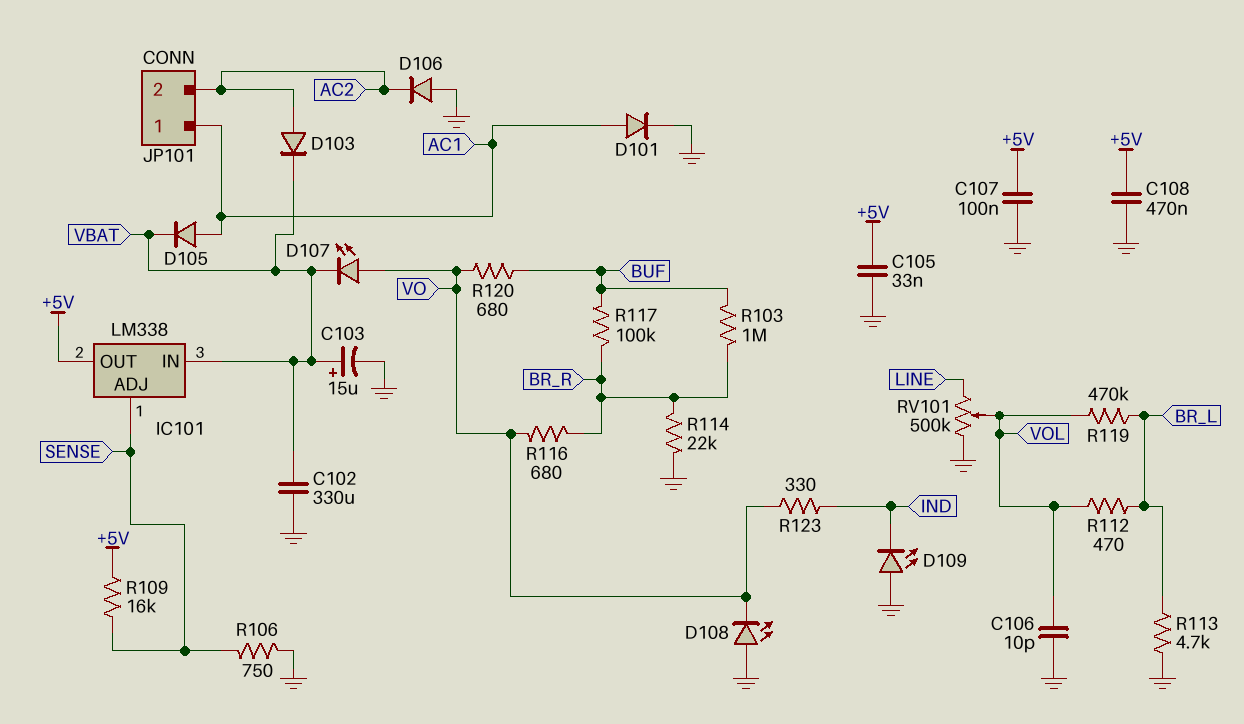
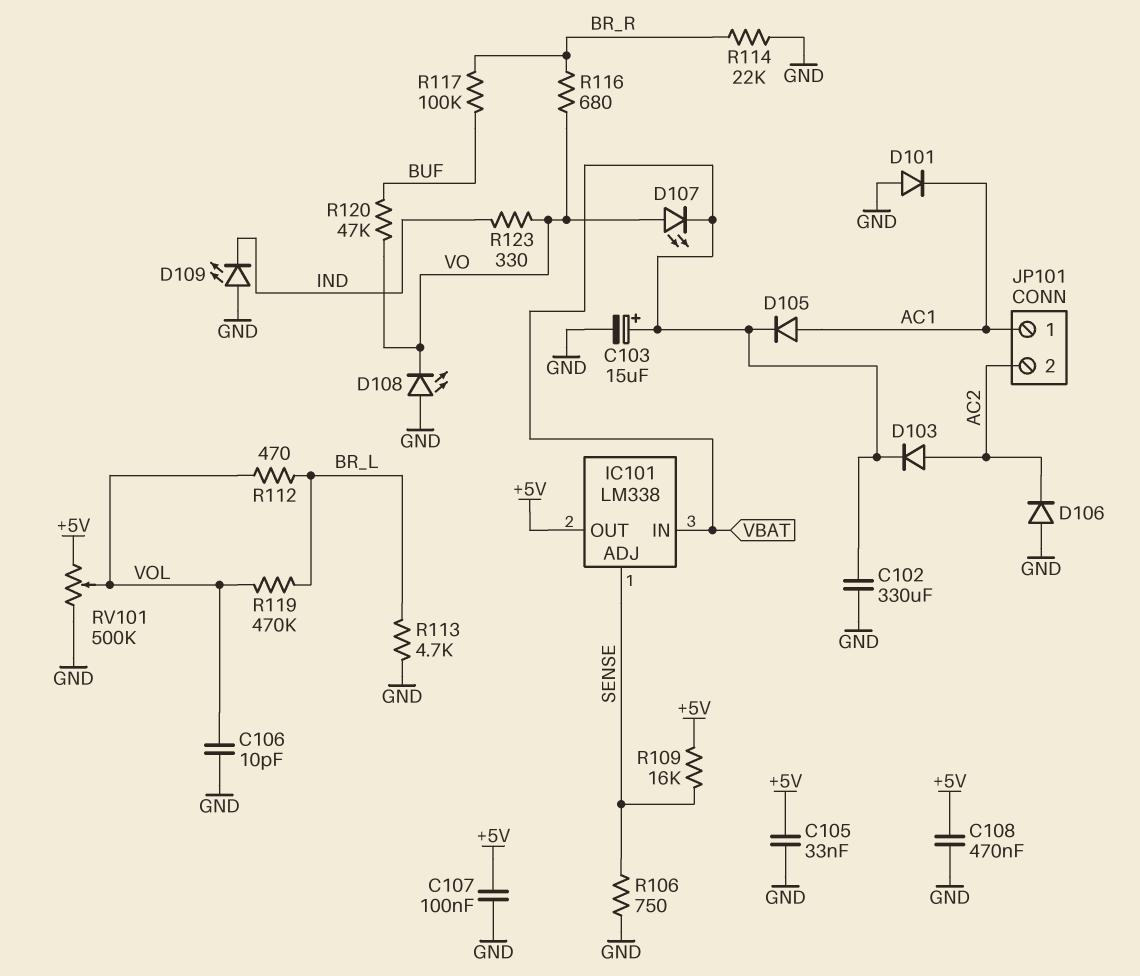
D101: diode (A AC1, K GND) -> diode (A GND, K AC1)
R103: 1M (BR_R, BUF) -> none
R120: 680 (BUF, VO) -> 47k (BUF, VO)
RV101: 500k (GND, LINE, wiper VOL) -> 500k (+5V, GND, wiper VOL)

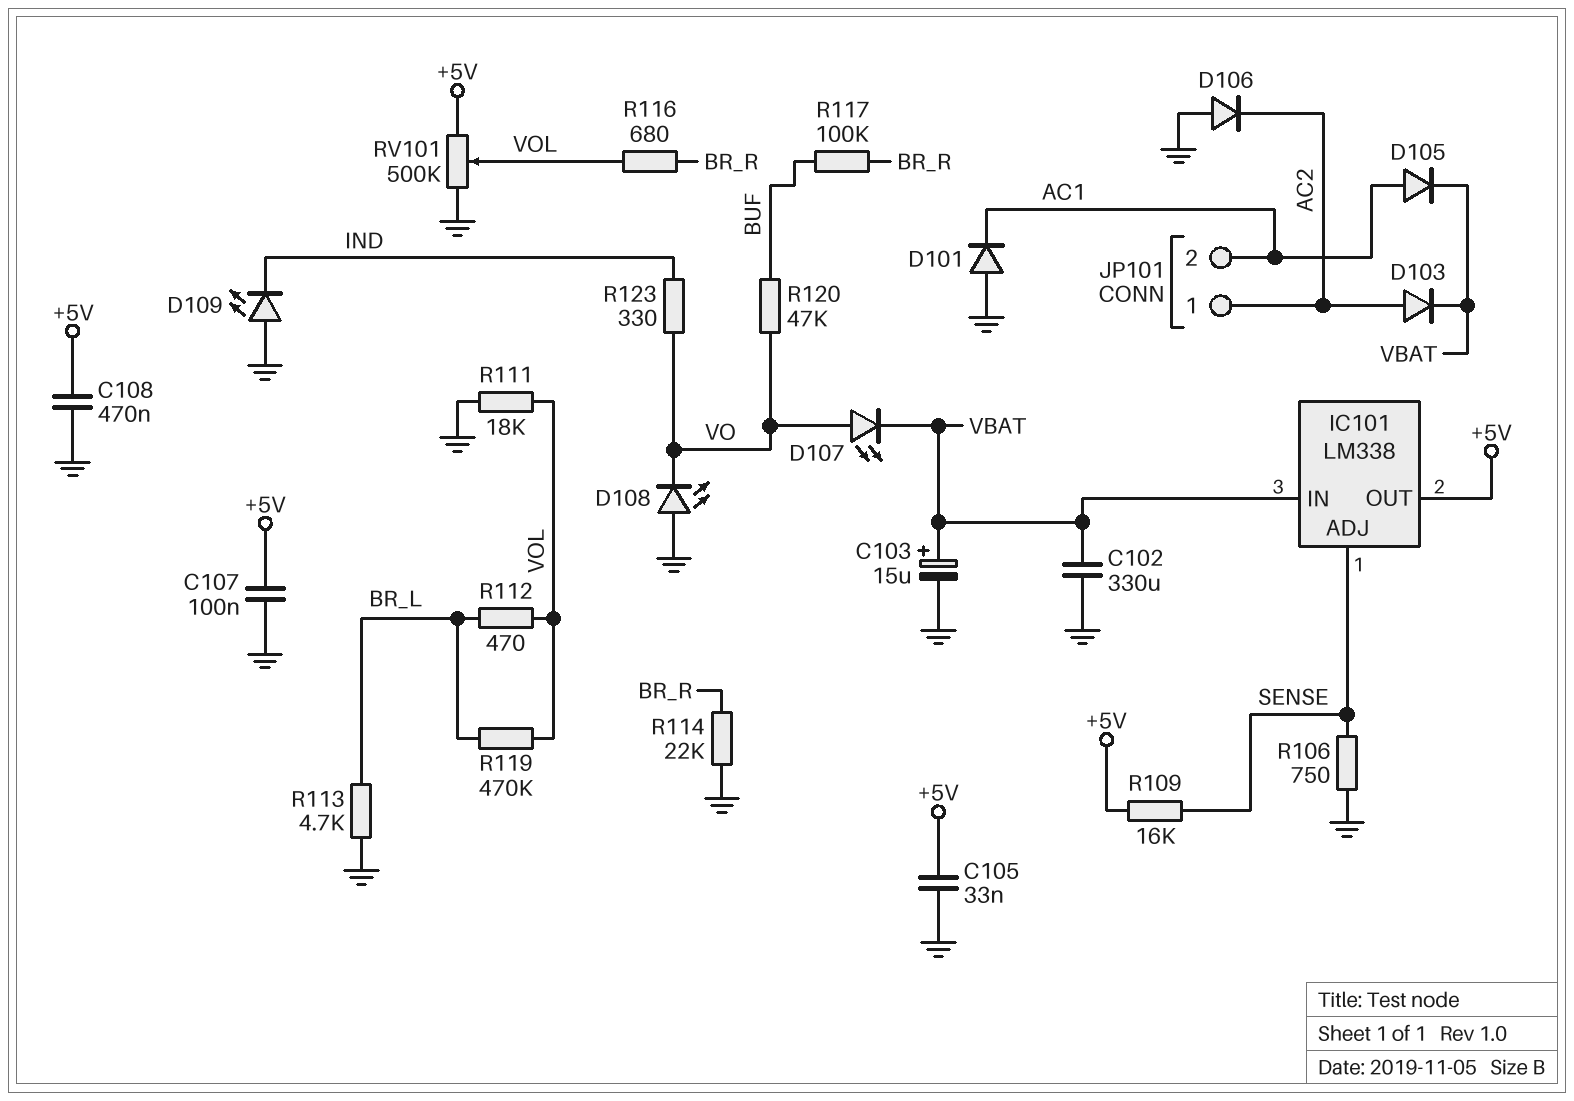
C106: 10pF (GND, VOL) -> none
JP101 pin 1: AC1 -> AC2
JP101 pin 2: AC2 -> AC1
R111: none -> 18k (GND, VOL)
R116: 680 (BR_R, VO) -> 680 (BR_R, VOL)

